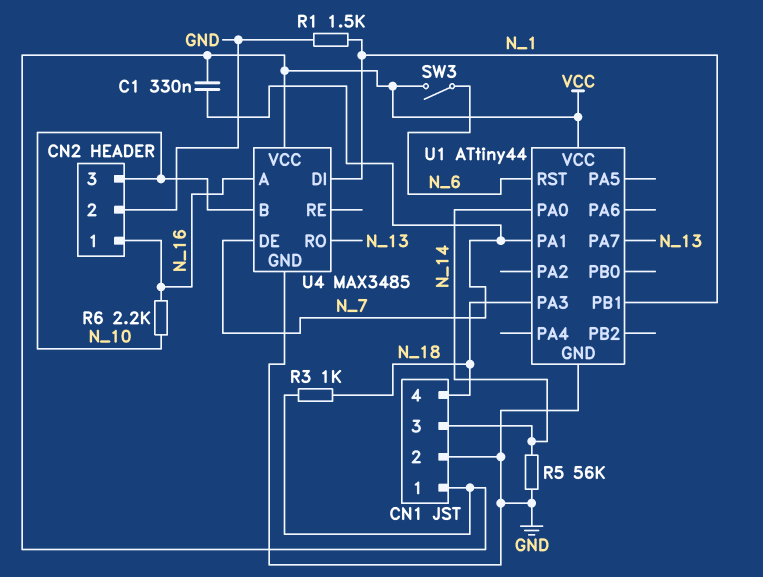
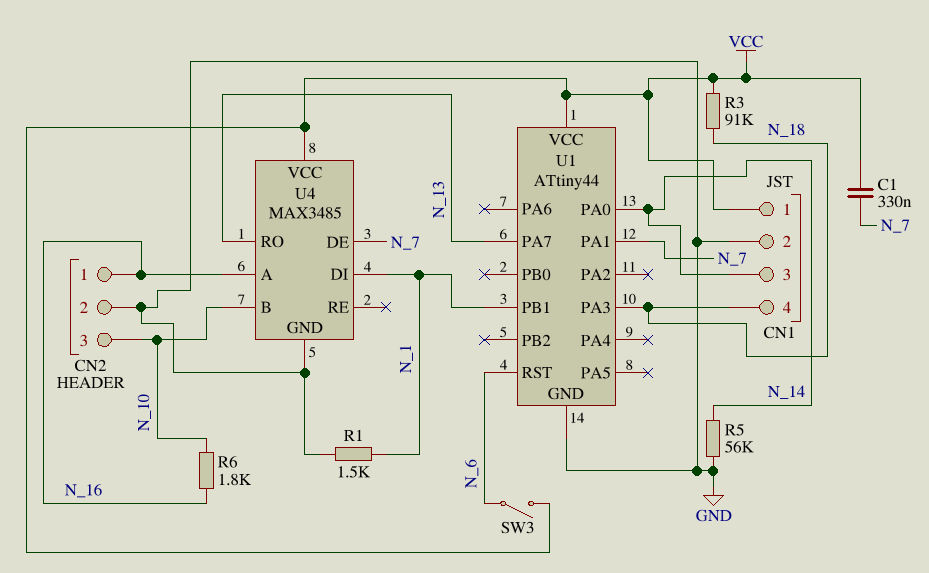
R3: 1k (N_18, VCC) -> 91k (N_18, VCC)
R6: 2.2k (N_10, N_16) -> 1.8k (N_10, N_16)

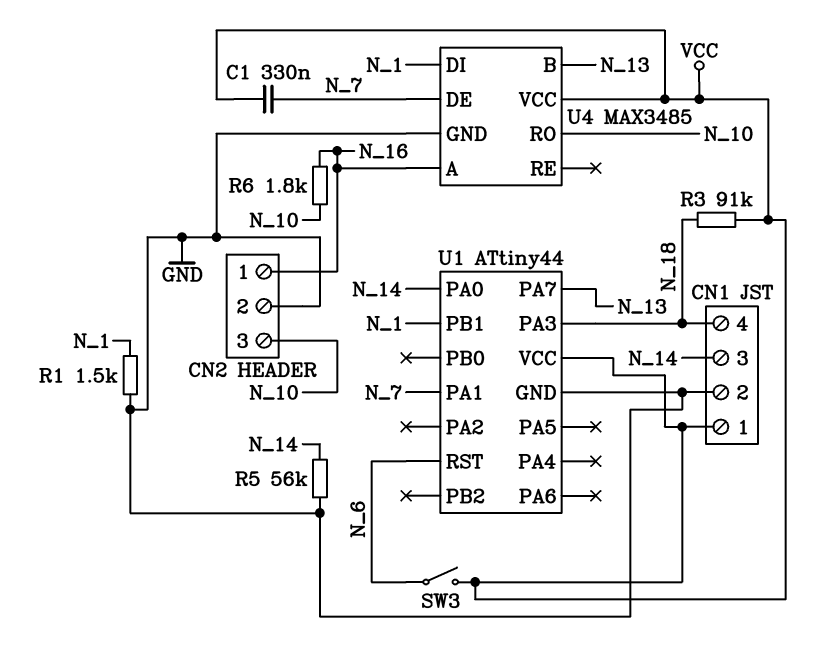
U4 pin B: N_10 -> N_13
U4 pin RO: N_13 -> N_10

